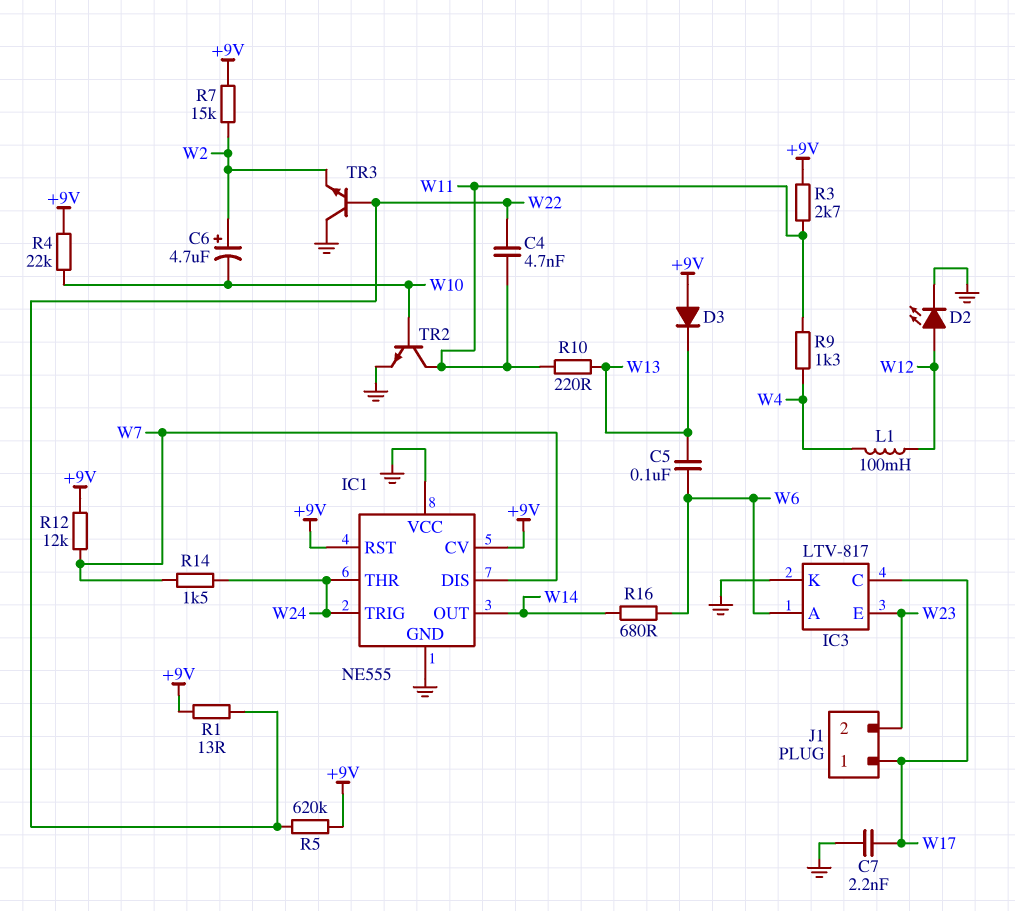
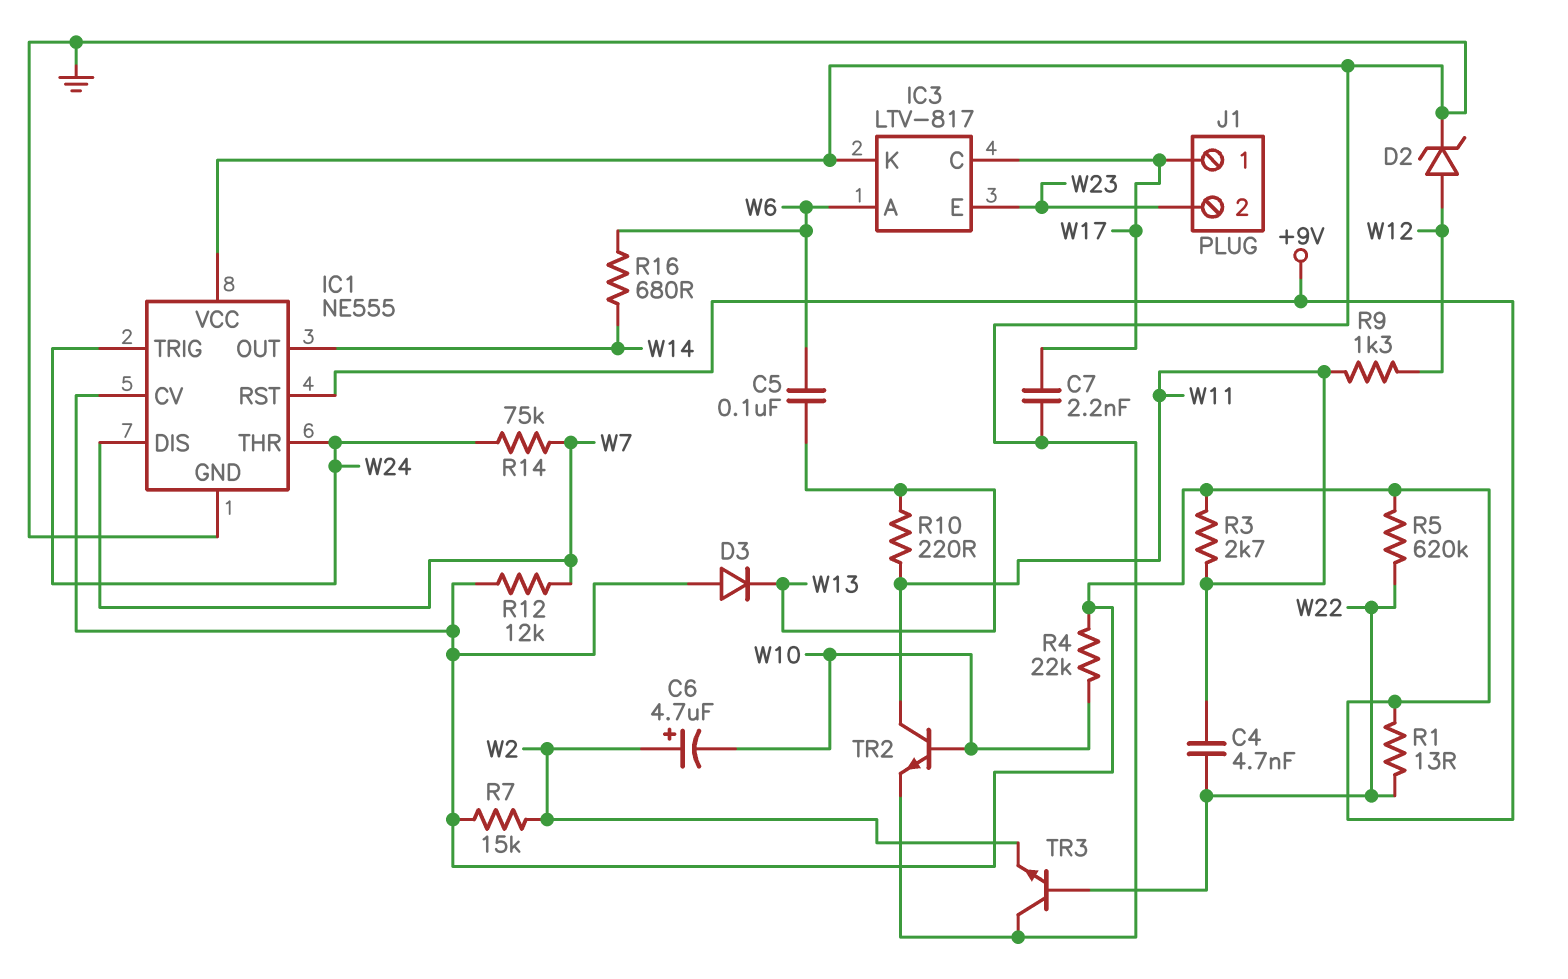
D2: LED (A W12, K GND) -> zener (A W12, K GND)
L1: 100mH (W4, W12) -> none
R9: 1.3k (W4, W11) -> 1.3k (W11, W12)
R14: 1.5k (W7, W24) -> 75k (W7, W24)

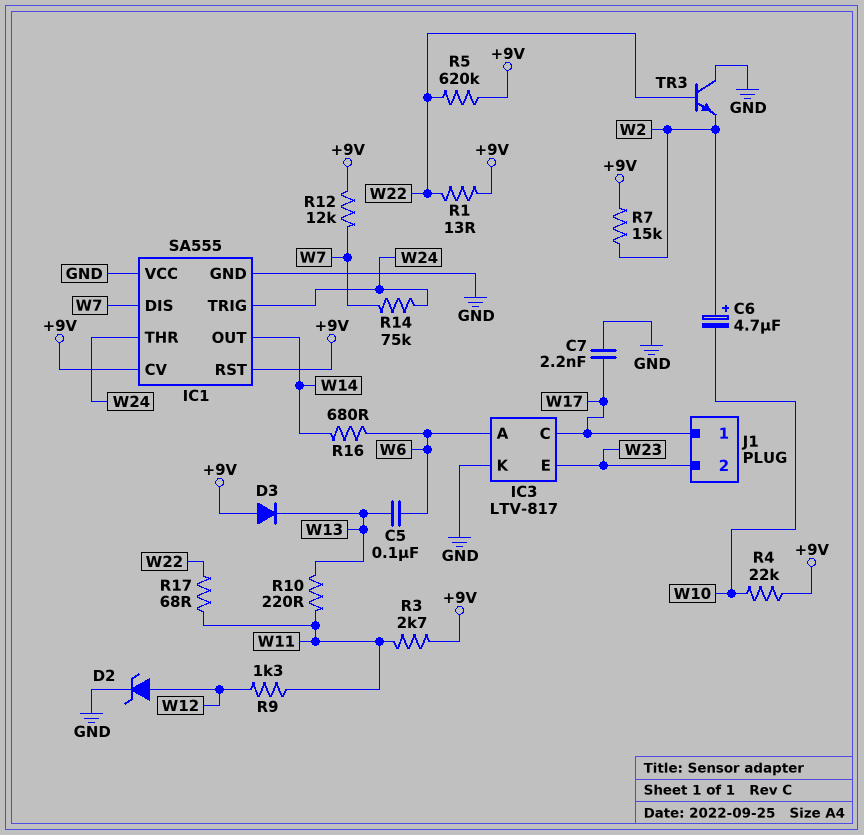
C4: 4.7nF (W11, W22) -> none
IC1: NE555 -> SA555
R17: none -> 68 (W11, W22)
TR2: NPN (B W10, C W11, E GND) -> none

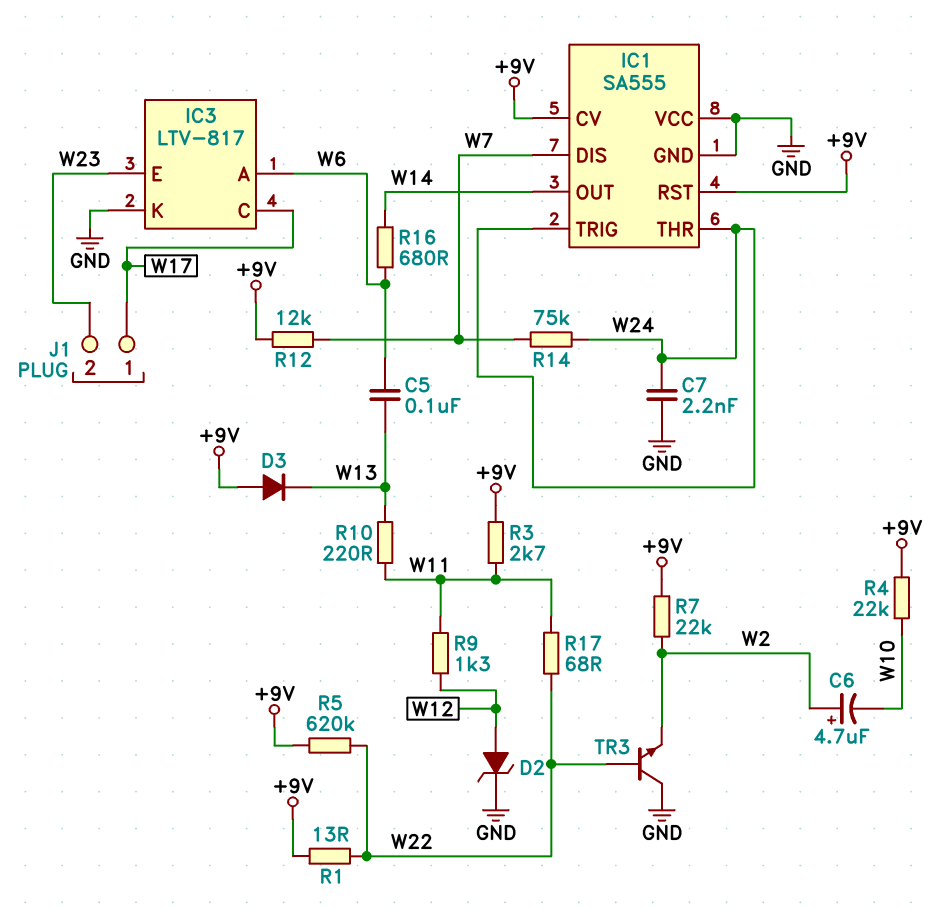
C7: 2.2nF (GND, W17) -> 2.2nF (GND, W24)
R7: 15k (+9V, W2) -> 22k (+9V, W2)

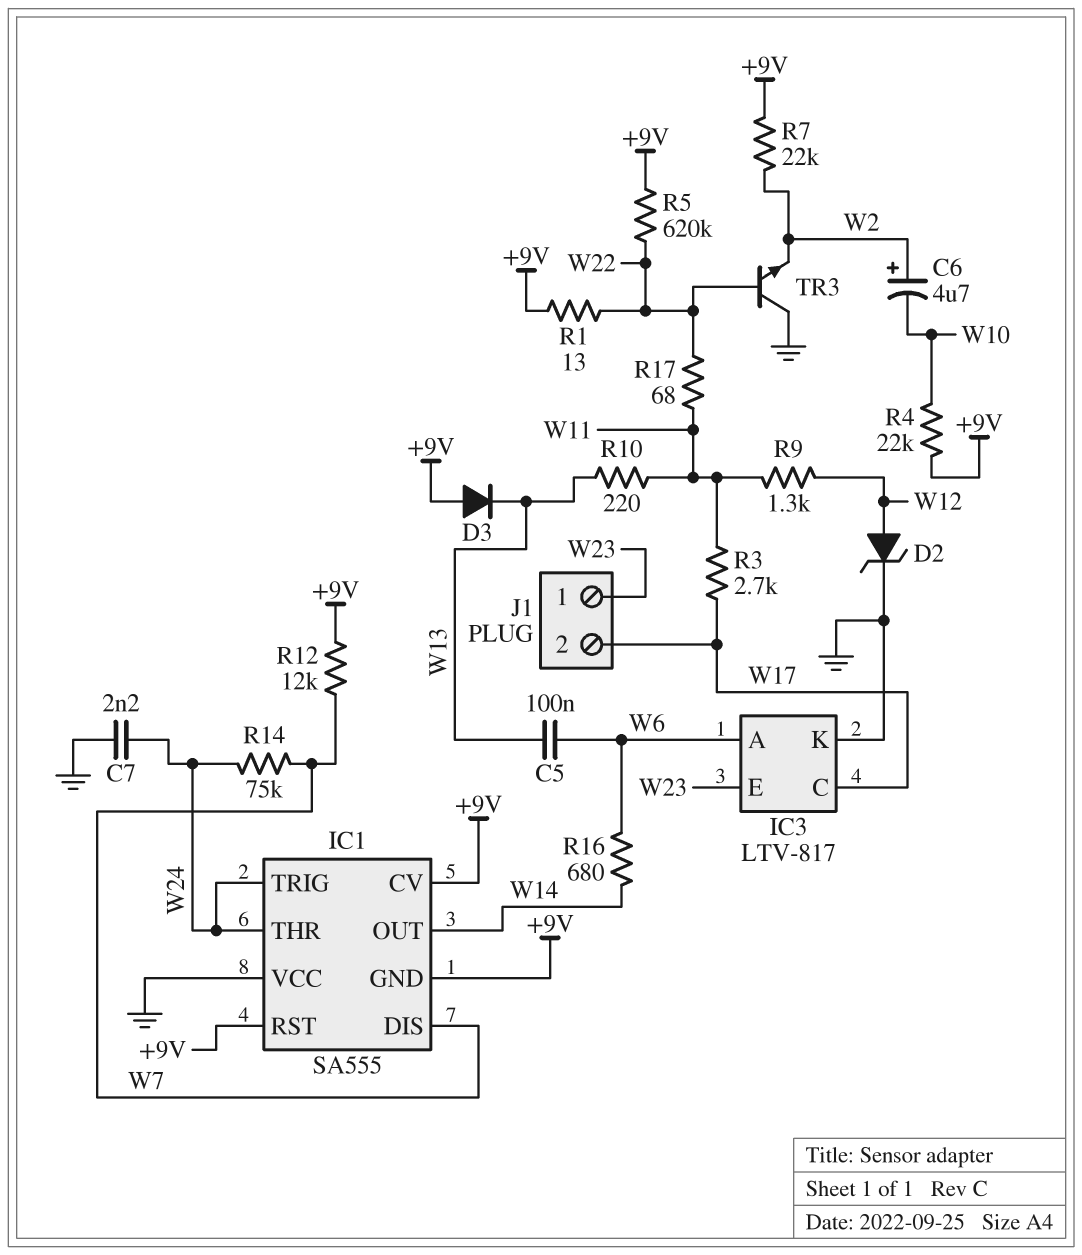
IC1 pin GND: GND -> +9V
J1 pin 1: W17 -> W23
J1 pin 2: W23 -> W17
R3: 2.7k (+9V, W11) -> 2.7k (W11, W17)

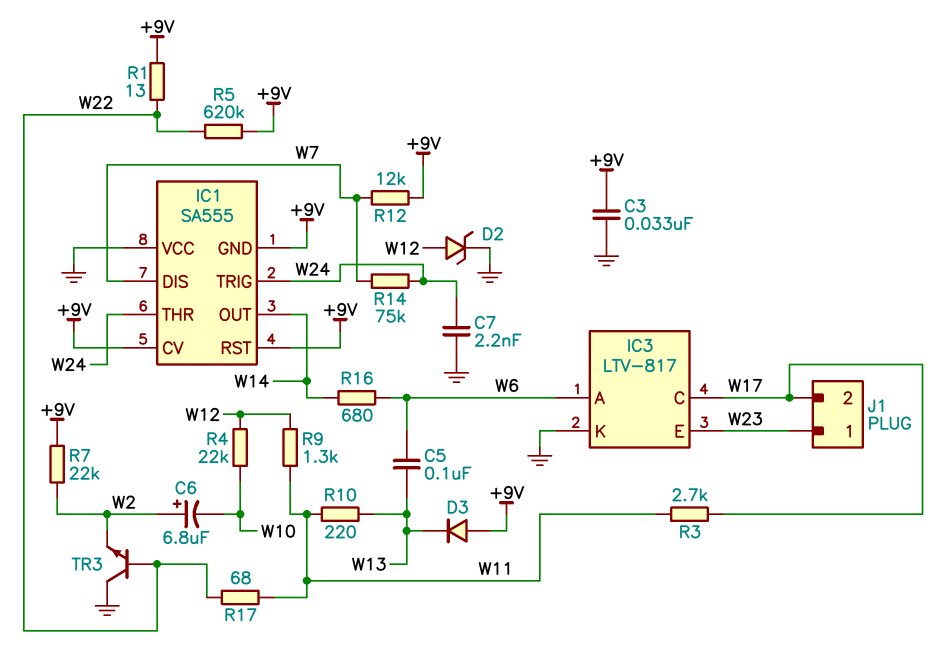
C3: none -> 33nF (+9V, GND)
C6: 4.7uF (plus W2, minus W10) -> 6.8uF (plus W2, minus W10)
R4: 22k (+9V, W10) -> 22k (W10, W12)

